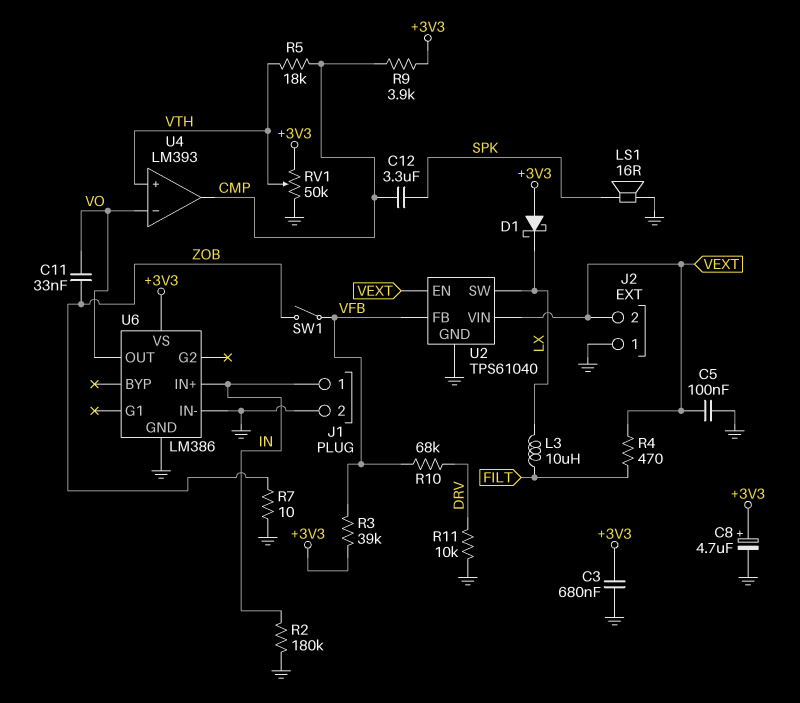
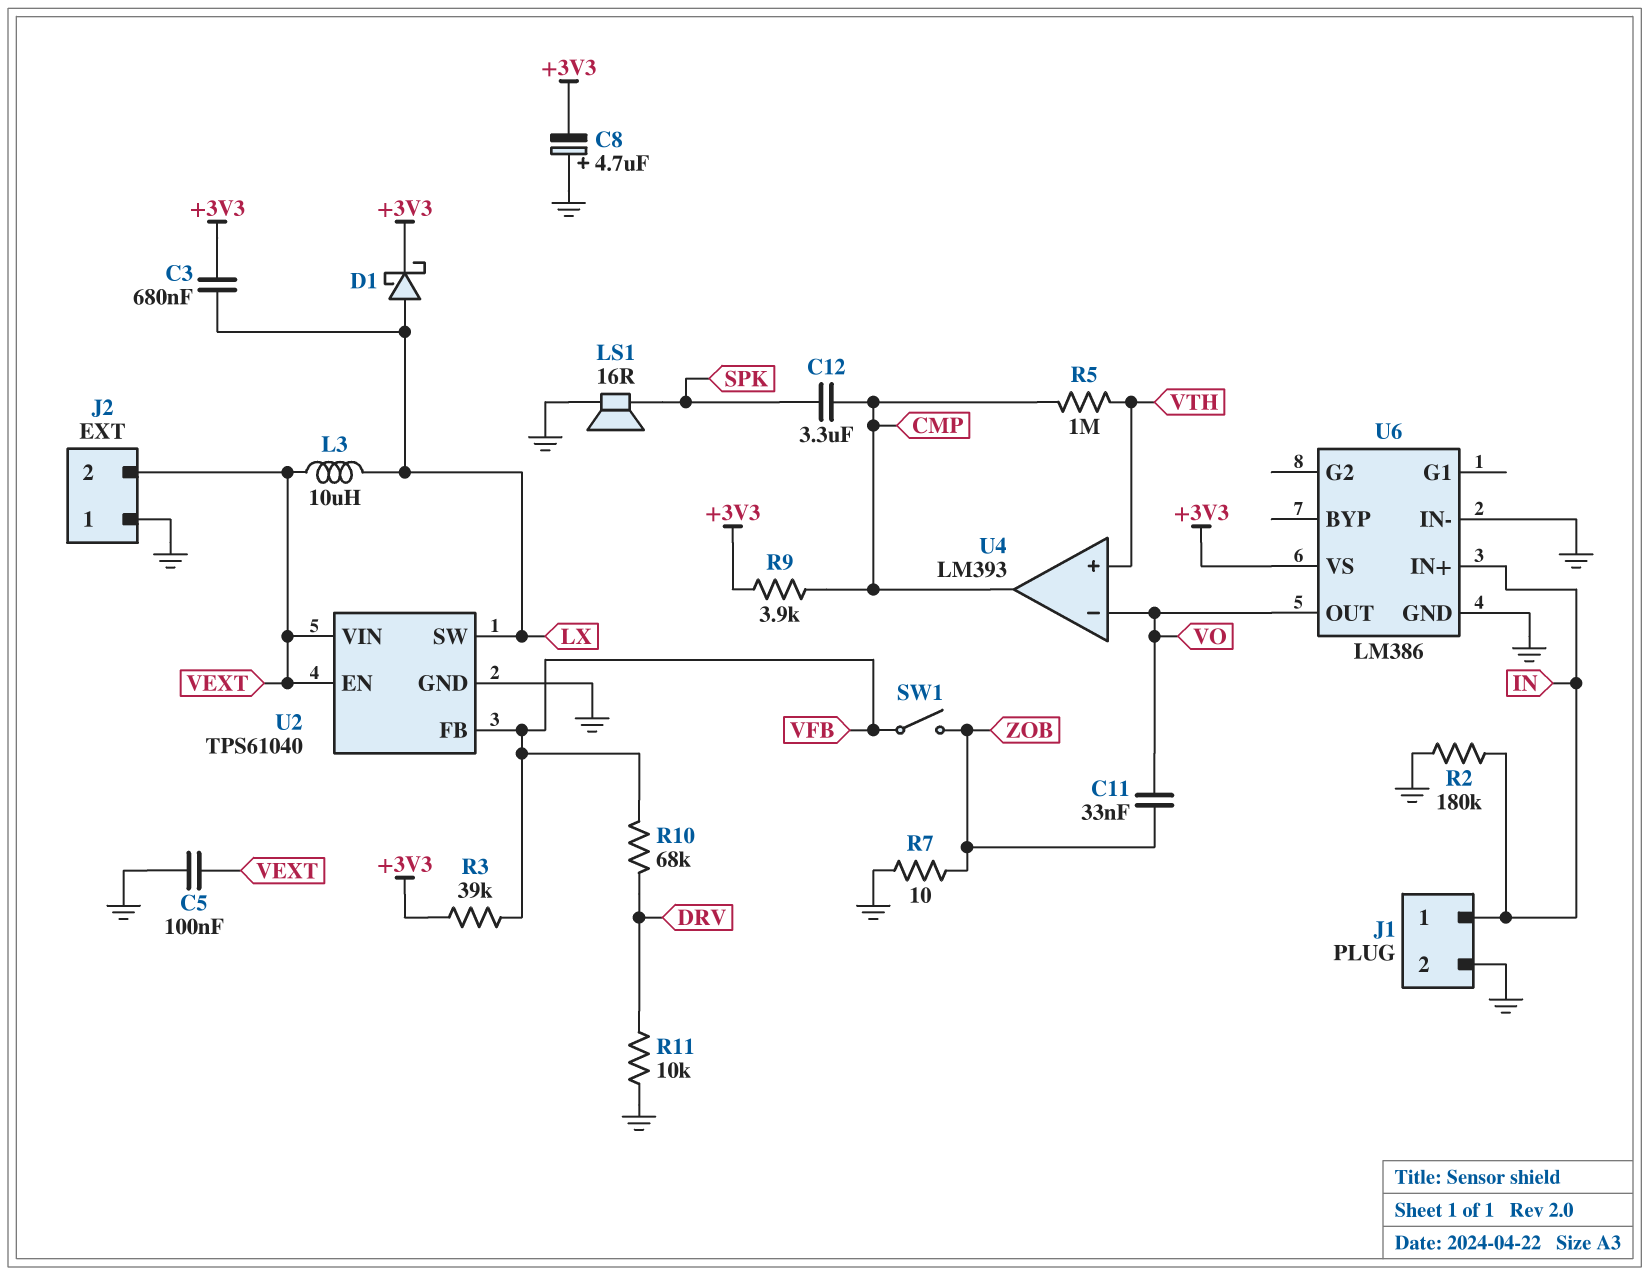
C3: 680nF (+3V3, GND) -> 680nF (+3V3, LX)
C8: 4.7uF (plus +3V3, minus GND) -> 4.7uF (plus GND, minus +3V3)
D1: schottky (A +3V3, K LX) -> schottky (A LX, K +3V3)
L3: 10uH (FILT, LX) -> 10uH (LX, VEXT)
R4: 470 (FILT, VEXT) -> none
R5: 18k (CMP, VTH) -> 1M (CMP, VTH)
RV1: 50k (+3V3, GND, wiper VTH) -> none

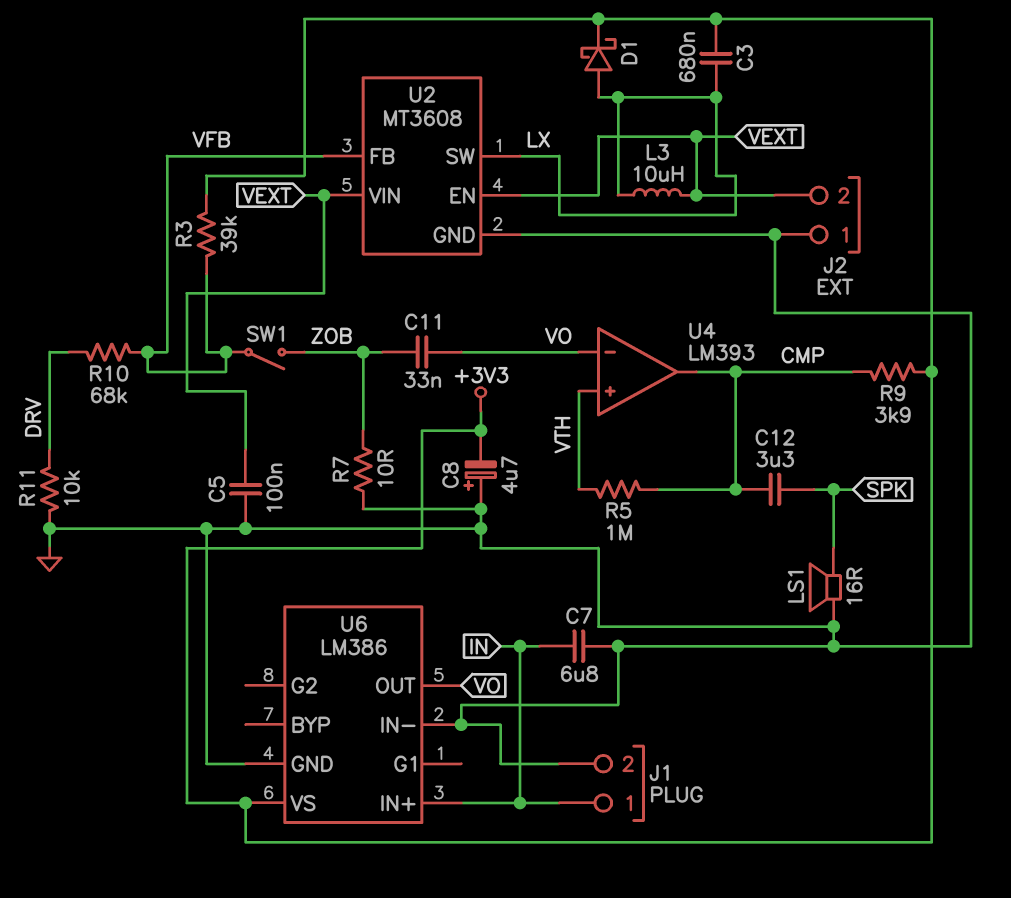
C7: none -> 6.8uF (GND, IN)
R2: 180k (GND, IN) -> none
U2: TPS61040 -> MT3608

